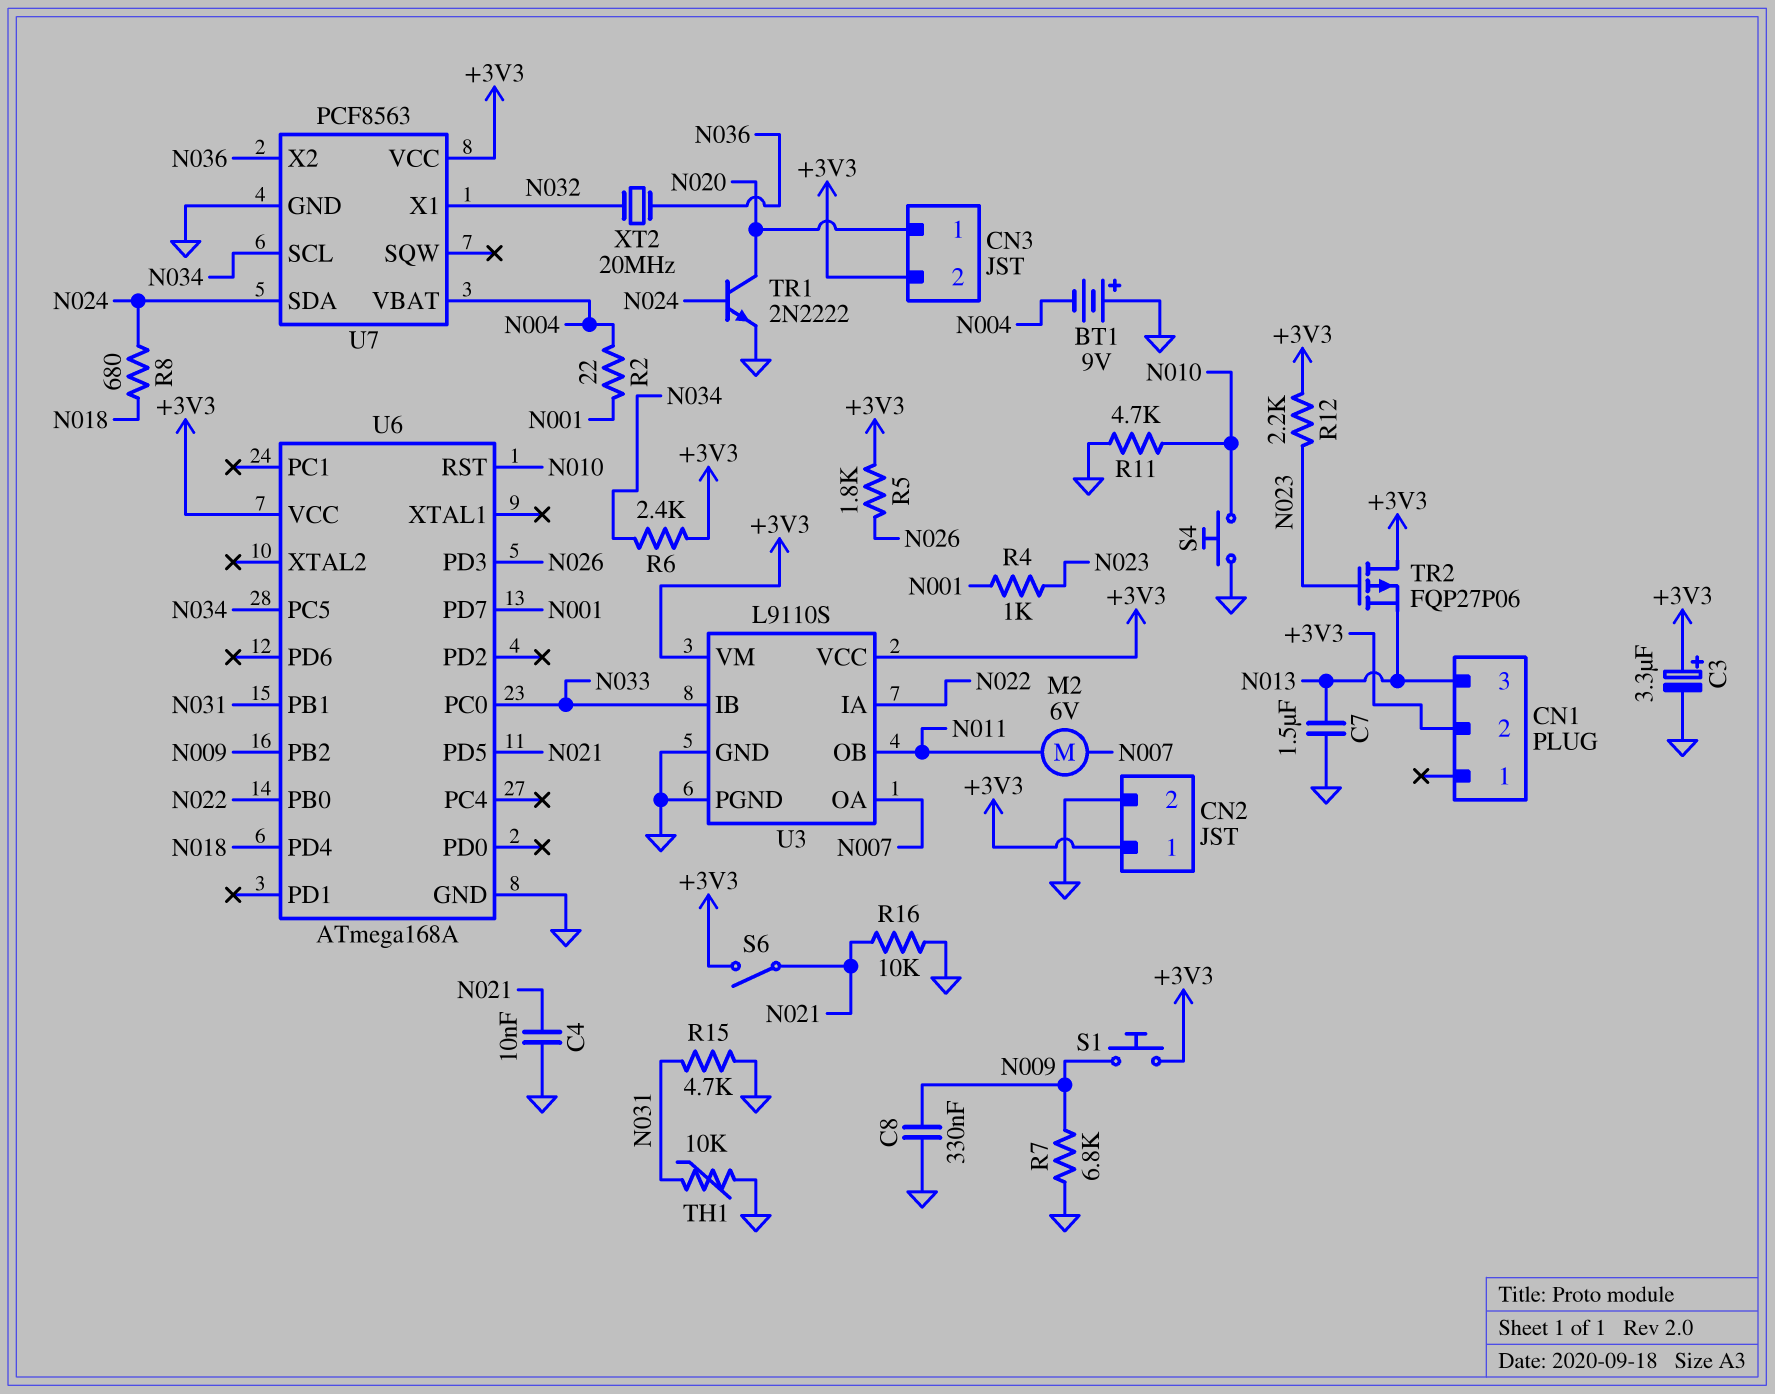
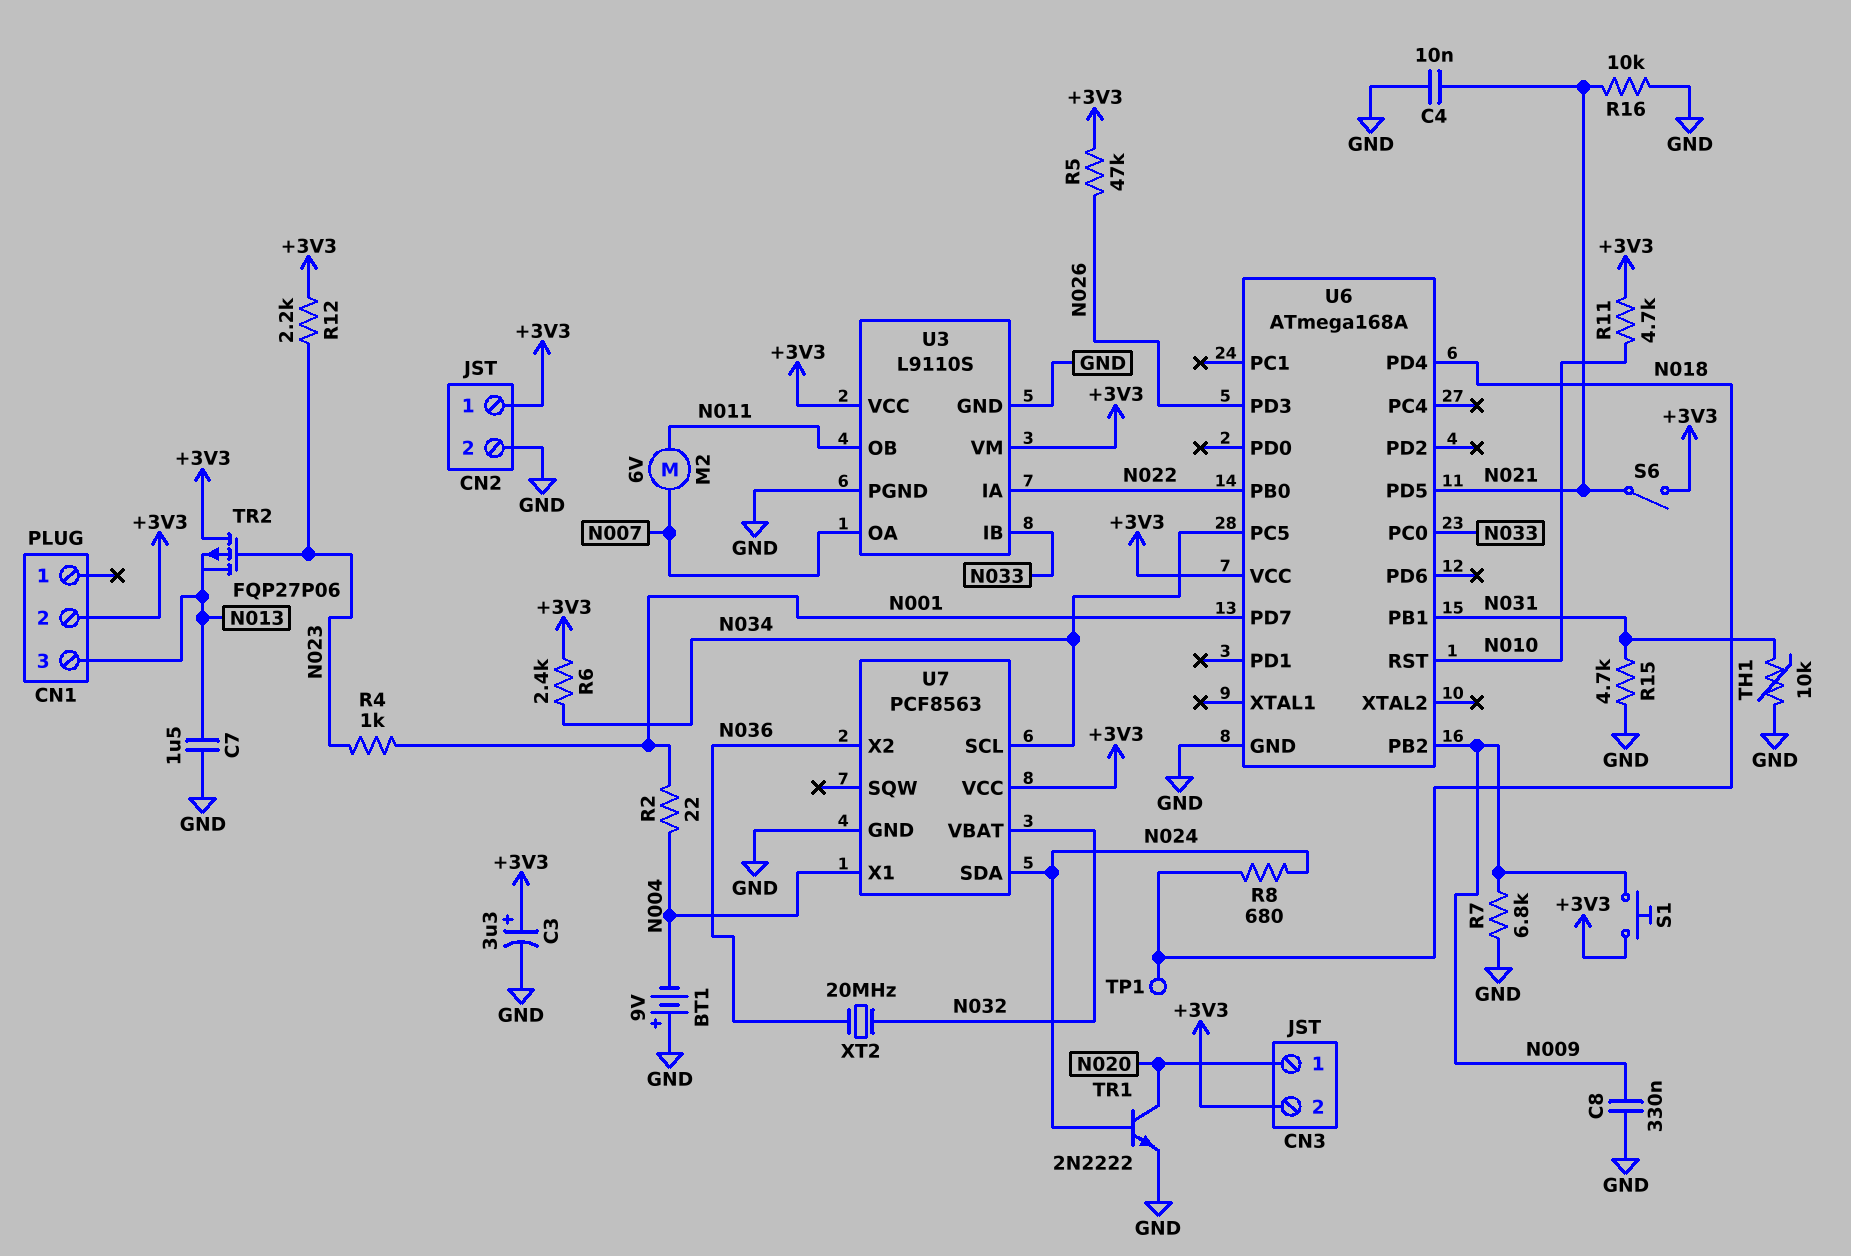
R5: 1.8k (+3V3, N026) -> 47k (+3V3, N026)
R11: 4.7k (GND, N010) -> 4.7k (+3V3, N010)
S4: button (GND, N010) -> none
TP1: none -> test point (N018)
U7 pin VBAT: N004 -> N032
U7 pin X1: N032 -> N004

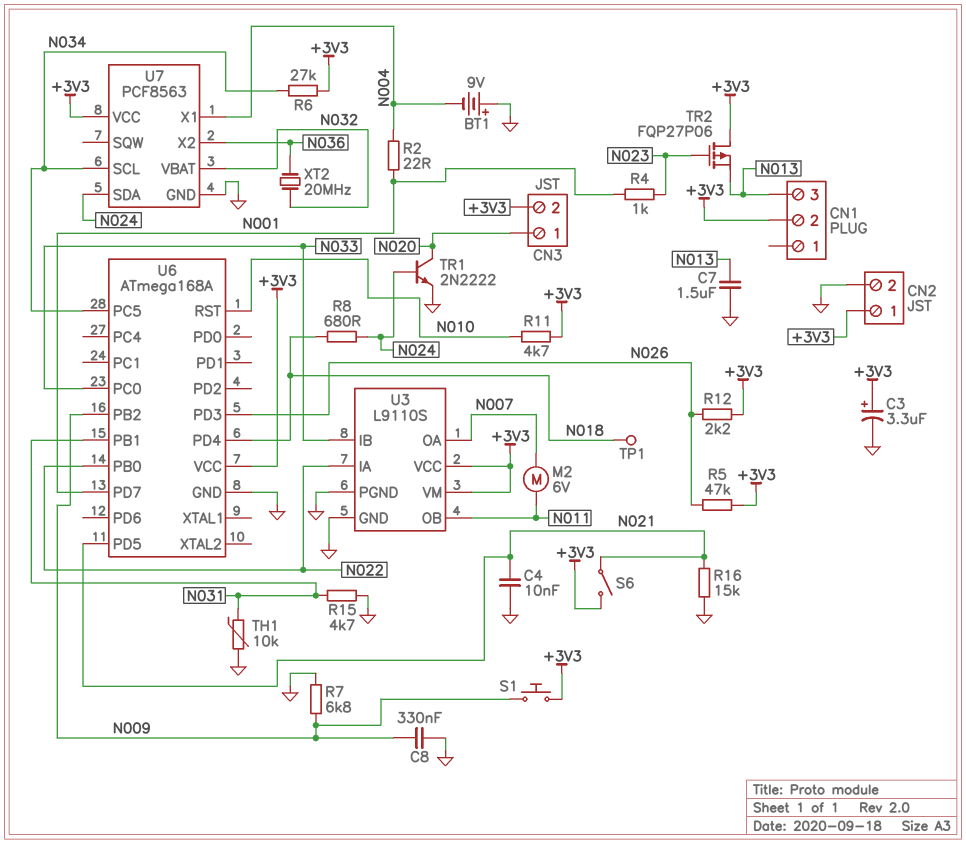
R6: 2.4k (+3V3, N034) -> 27k (+3V3, N034)
R12: 2.2k (+3V3, N023) -> 2.2k (+3V3, N026)
R16: 10k (GND, N021) -> 15k (GND, N021)

